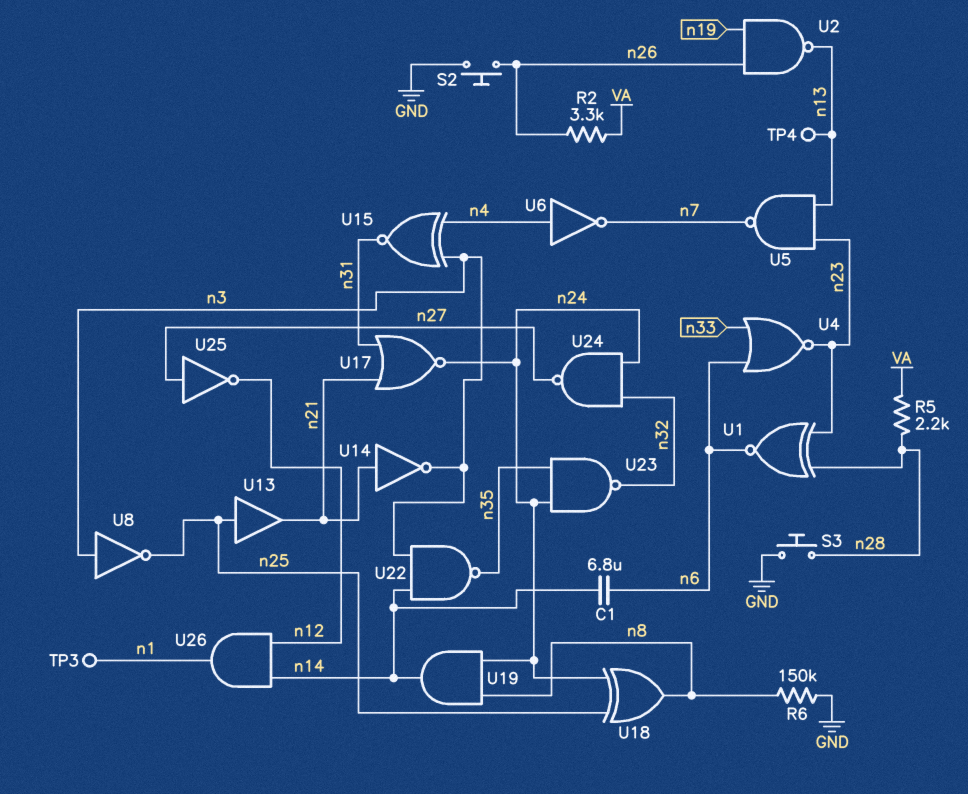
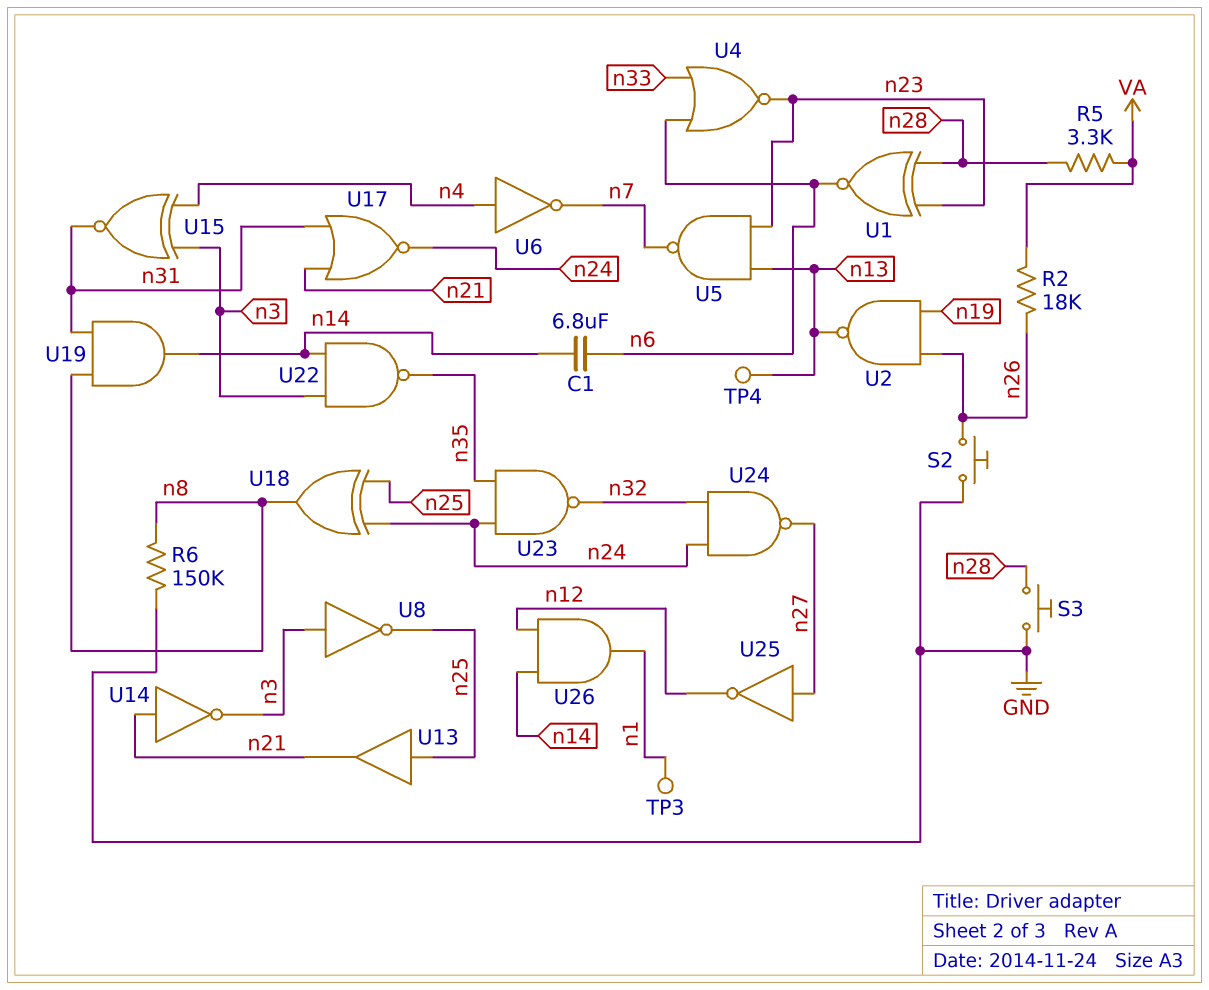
R2: 3.3k (VA, n26) -> 18k (VA, n26)
R5: 2.2k (VA, n28) -> 3.3k (VA, n28)
U19: AND (in n8, in n24, out n14) -> AND (in n8, in n31, out n14)

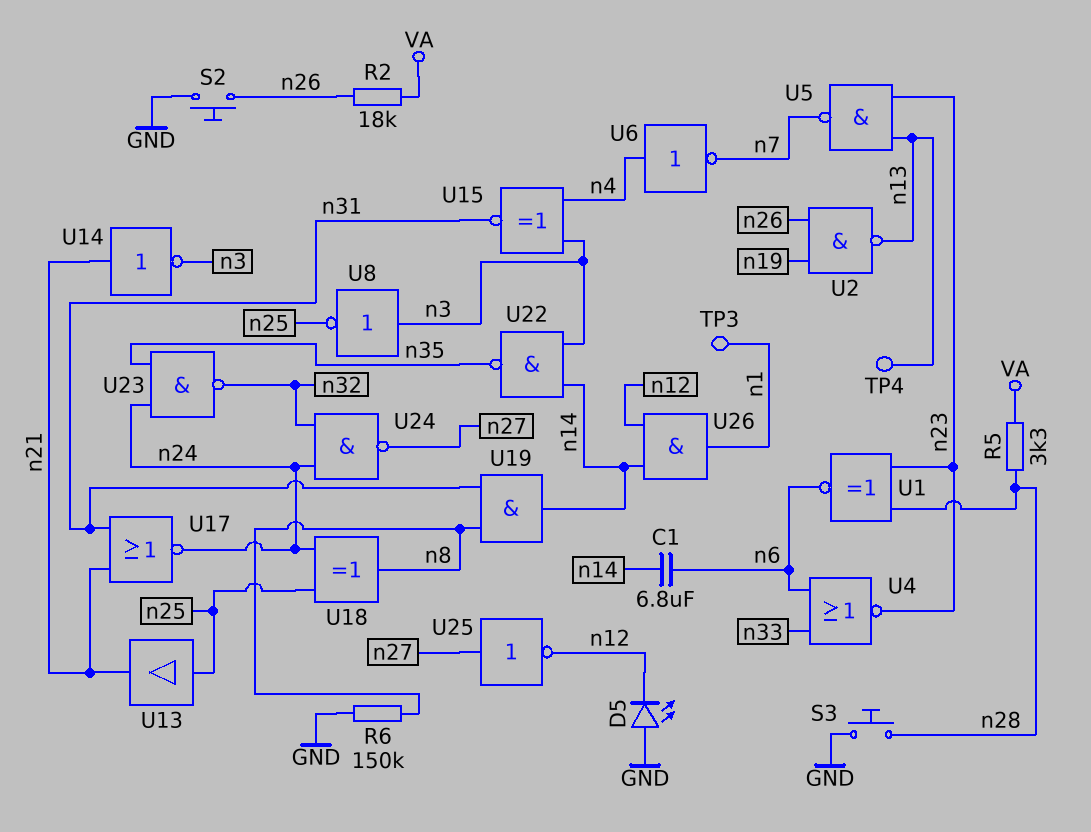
D5: none -> LED (A GND, K n12)

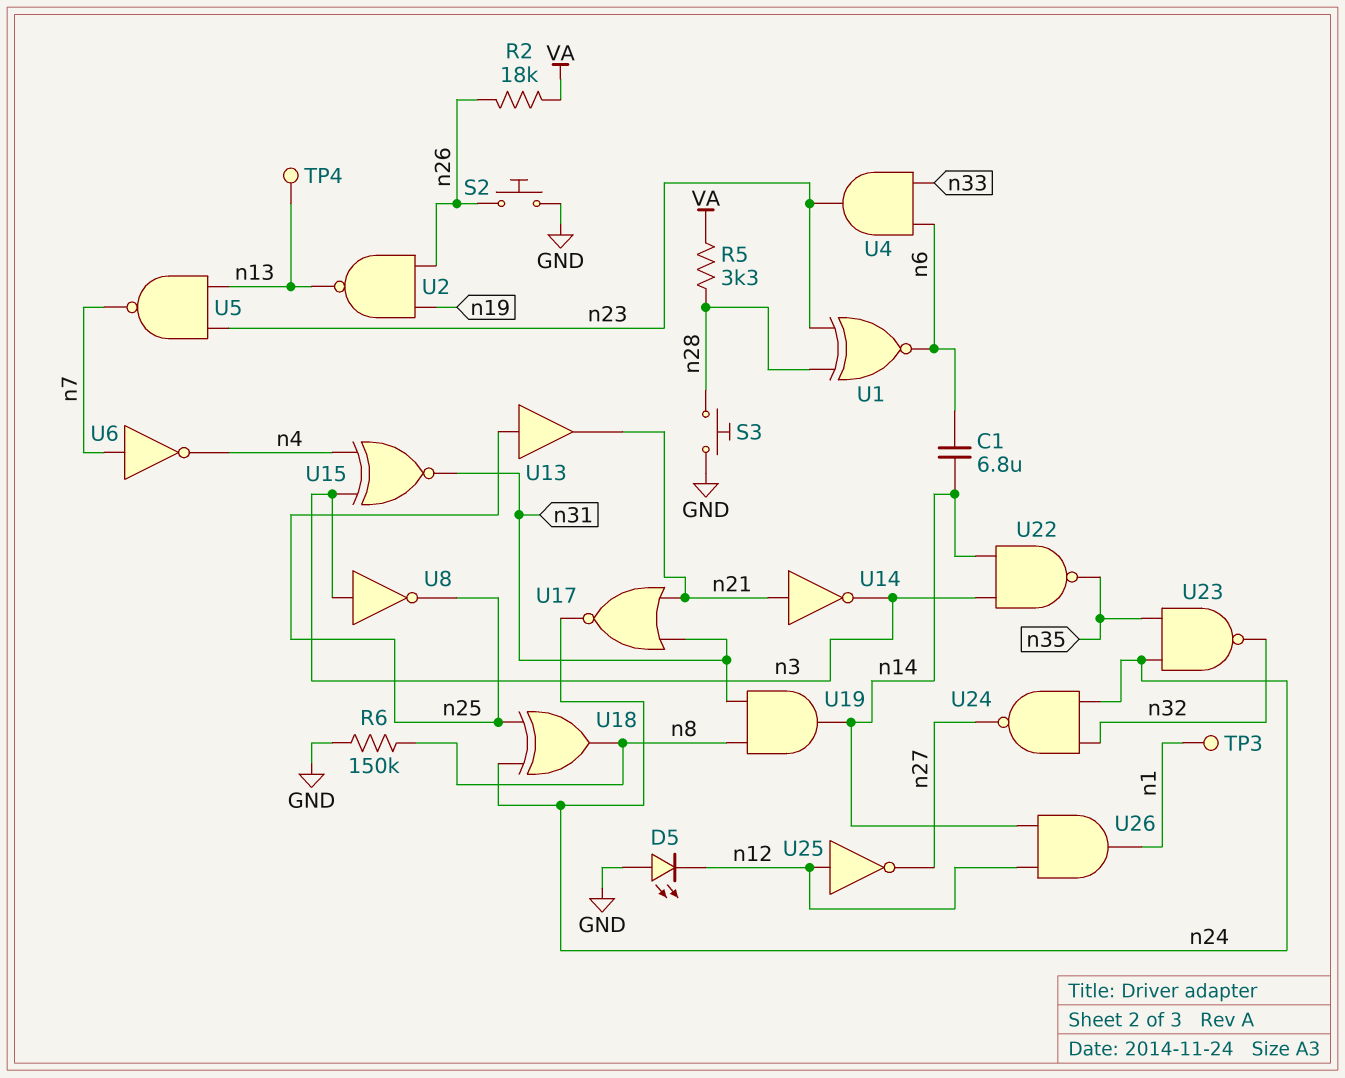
U4: NOR (in n6, in n33, out n23) -> AND (in n6, in n33, out n23)
U6: NOT (in n4, out n7) -> NOT (in n7, out n4)
U25: NOT (in n27, out n12) -> NOT (in n12, out n27)

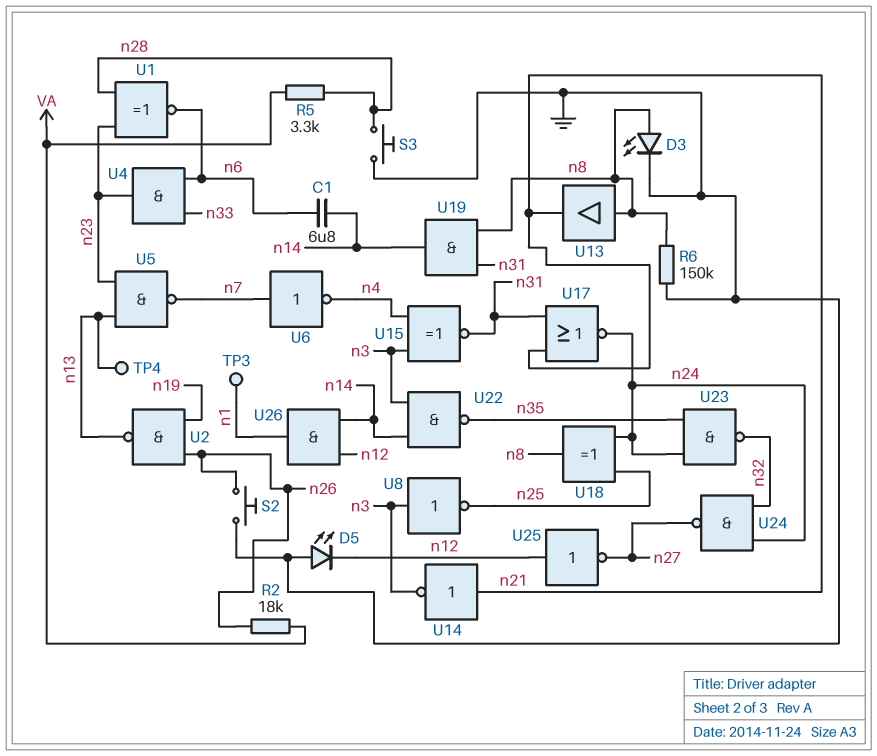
D3: none -> LED (A n8, K GND)
U13: buffer (in n25, out n21) -> buffer (in n8, out n21)

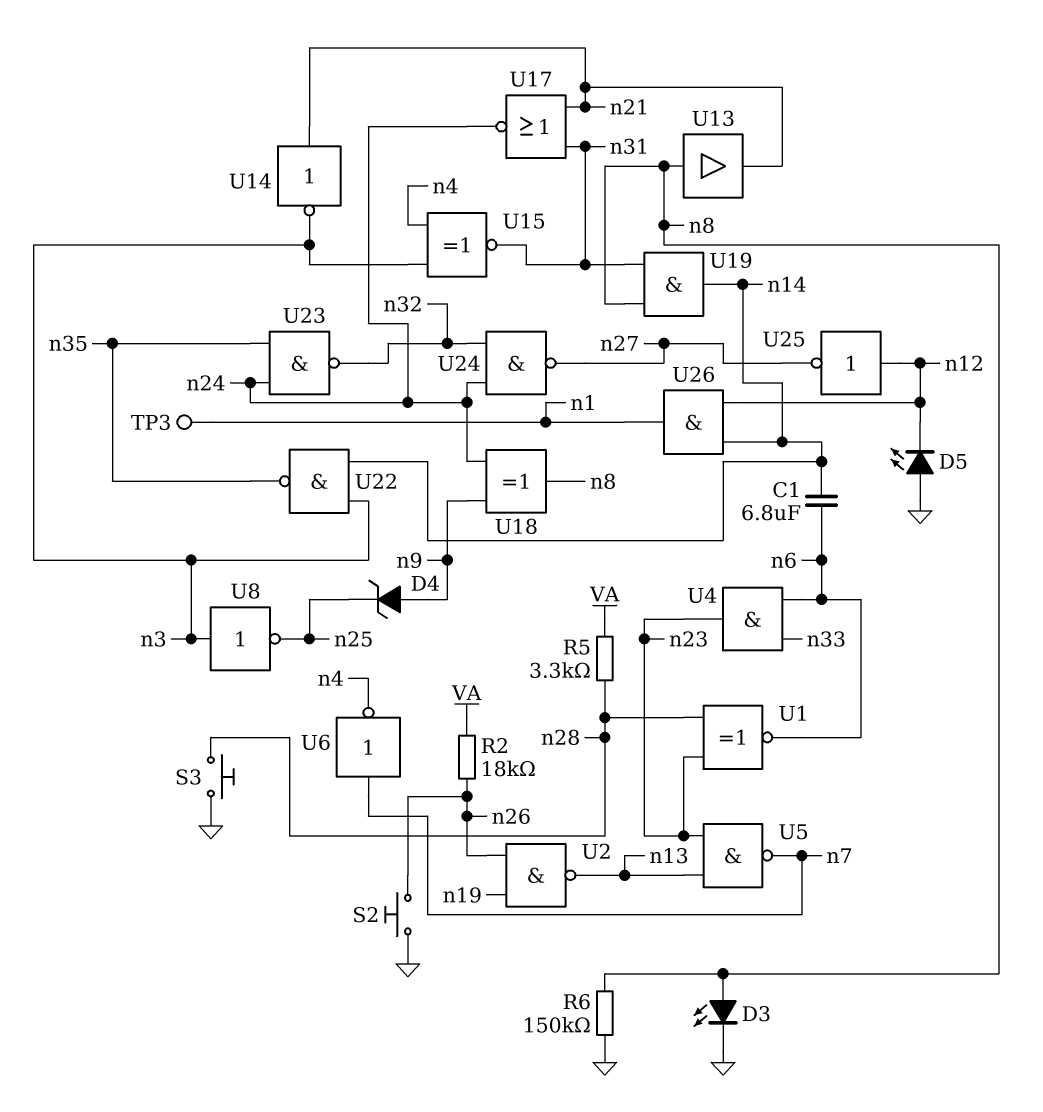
D4: none -> zener (A n9, K n25)
TP4: test point (n13) -> none
U18: XOR (in n24, in n25, out n8) -> XOR (in n9, in n24, out n8)

